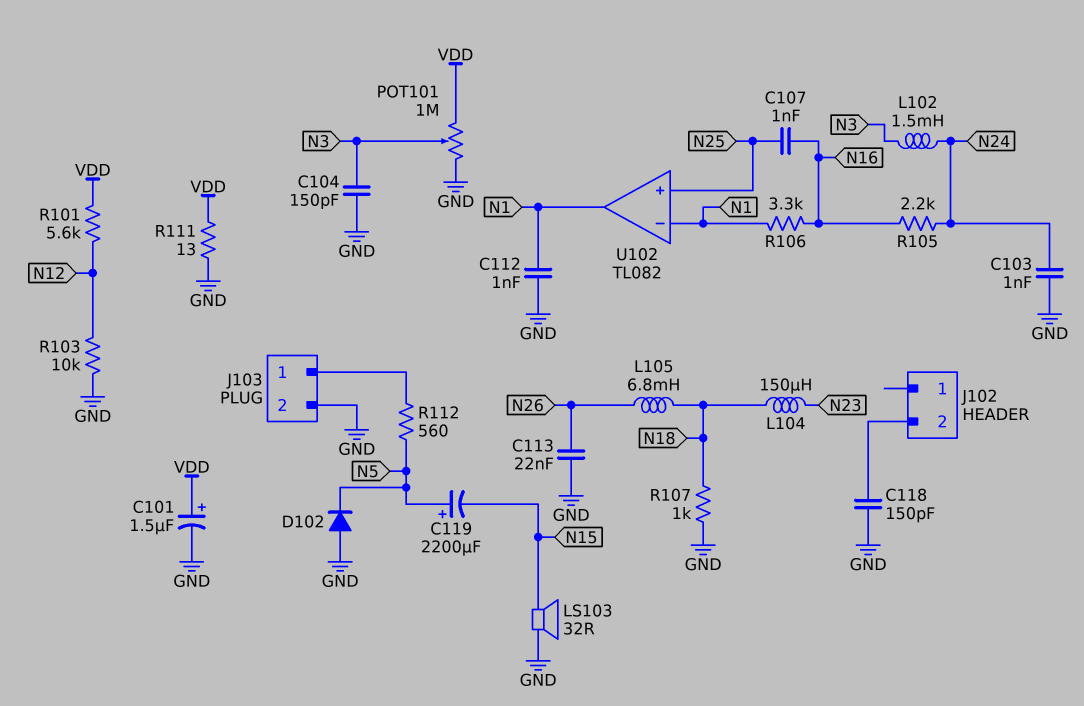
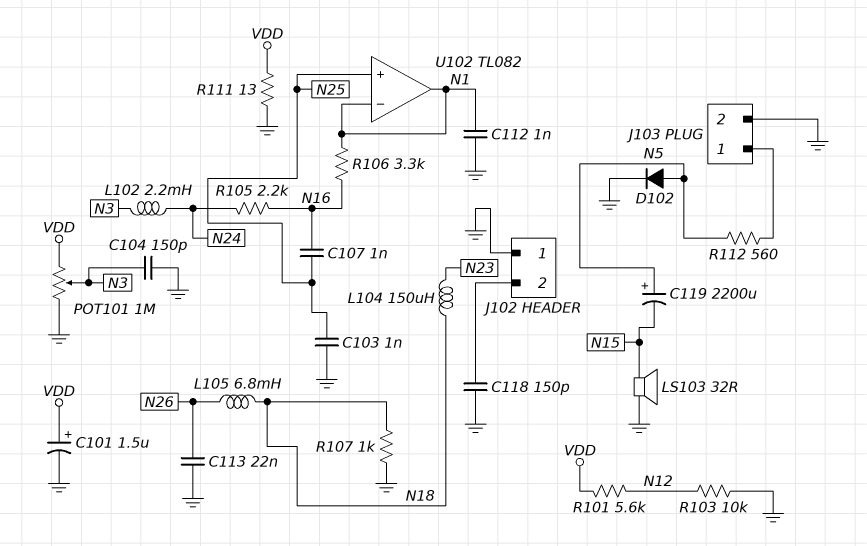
C103: 1nF (GND, N24) -> 1nF (GND, N25)
D102: diode (A GND, K N5) -> diode (A N5, K GND)
J102 pin 1: none -> GND
L102: 1.5mH (N3, N24) -> 2.2mH (N3, N24)

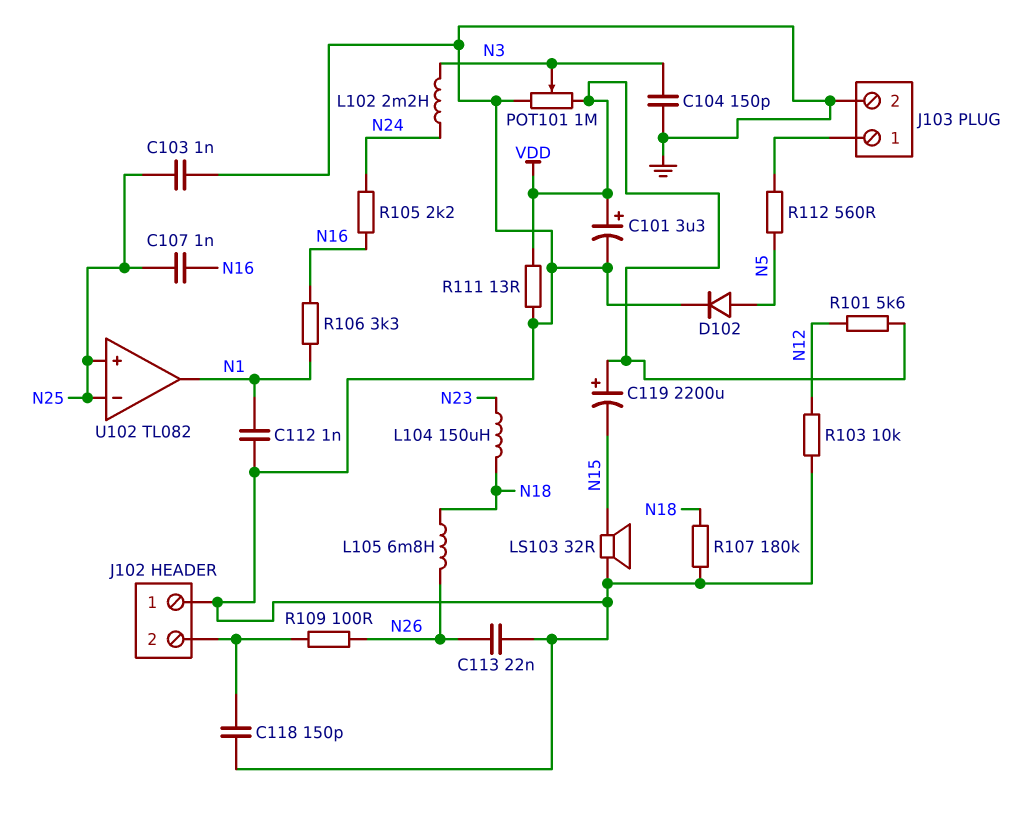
C101: 1.5uF (plus VDD, minus GND) -> 3.3uF (plus VDD, minus GND)
C119: 2200uF (plus N5, minus N15) -> 2200uF (plus VDD, minus N15)
R107: 1k (GND, N18) -> 180k (GND, N18)
R109: none -> 100 (J102/2, N26)
U102 pin in-: N1 -> N25

